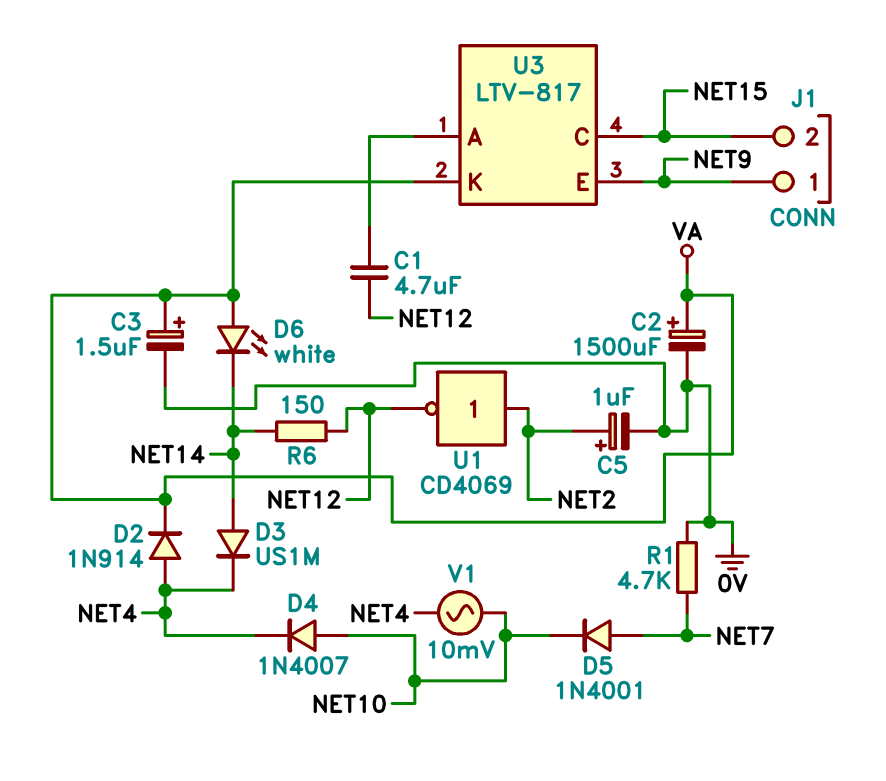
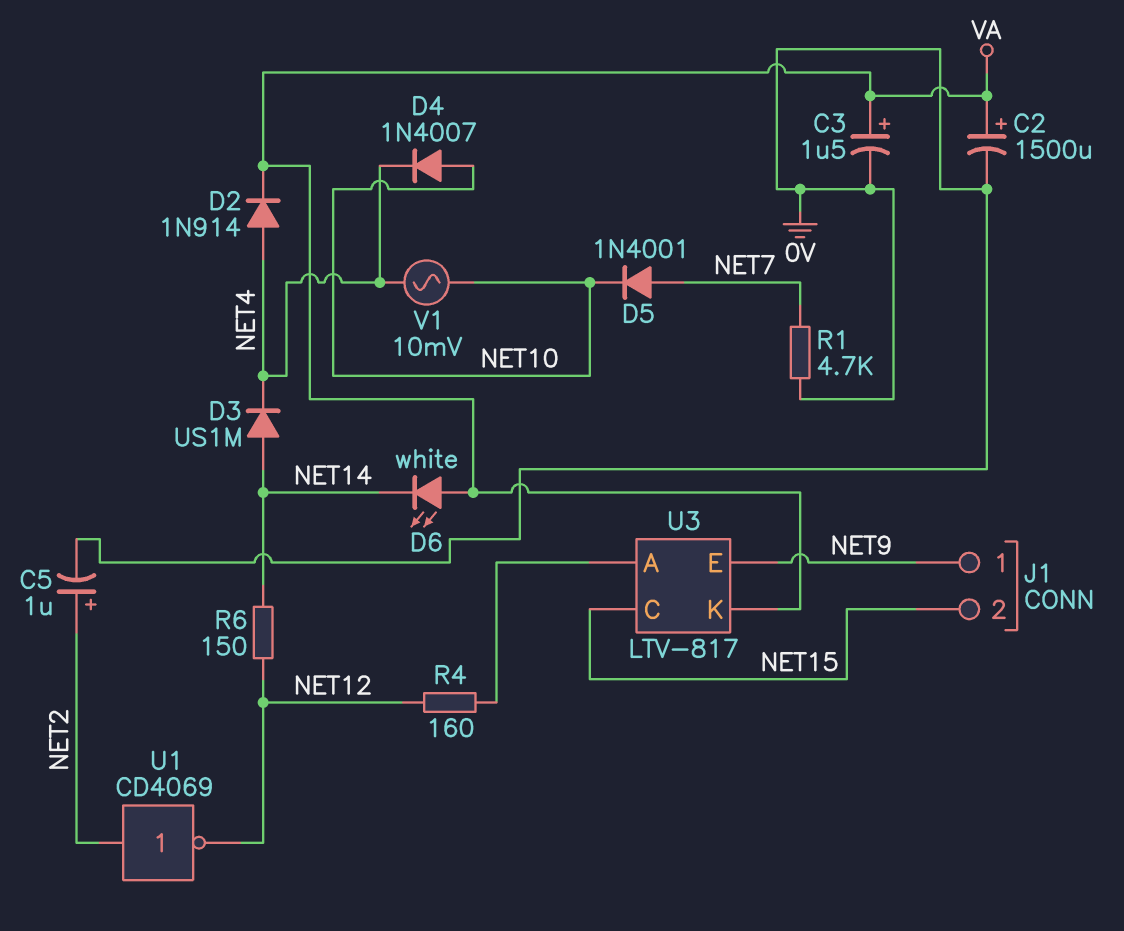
C1: 4.7uF (NET12, U3/A) -> none
R4: none -> 160 (NET12, U3/A)

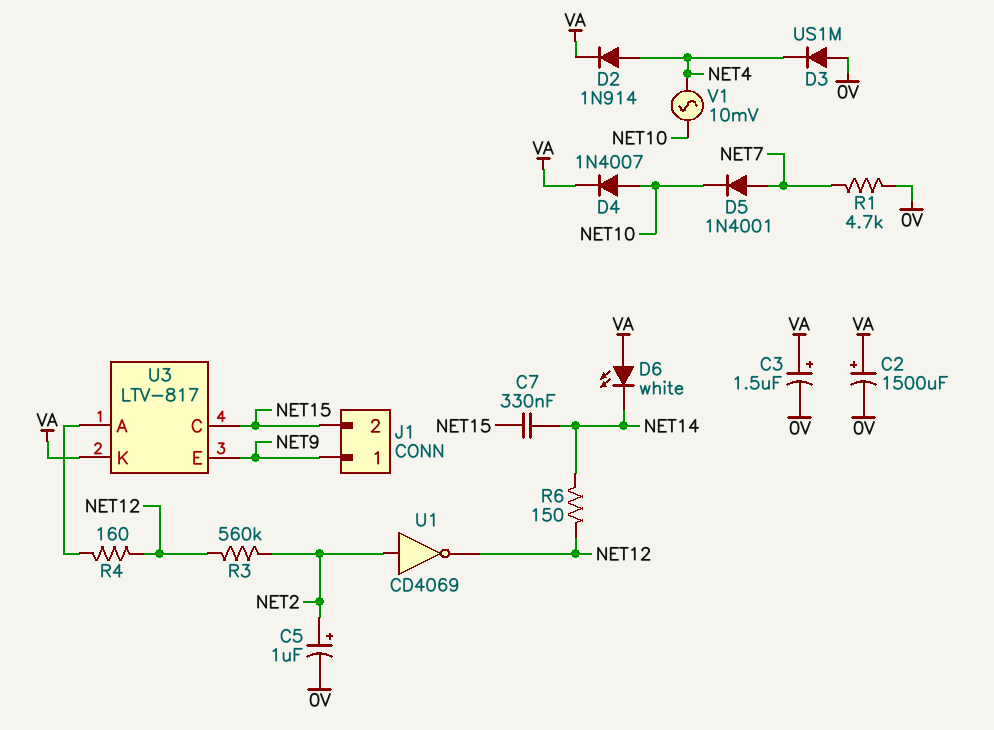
C7: none -> 330nF (NET14, NET15)
D3: diode US1M (A NET14, K NET4) -> diode US1M (A 0V, K NET4)
D4: diode 1N4007 (A NET10, K NET4) -> diode 1N4007 (A NET10, K VA)
R3: none -> 560k (NET2, NET12)

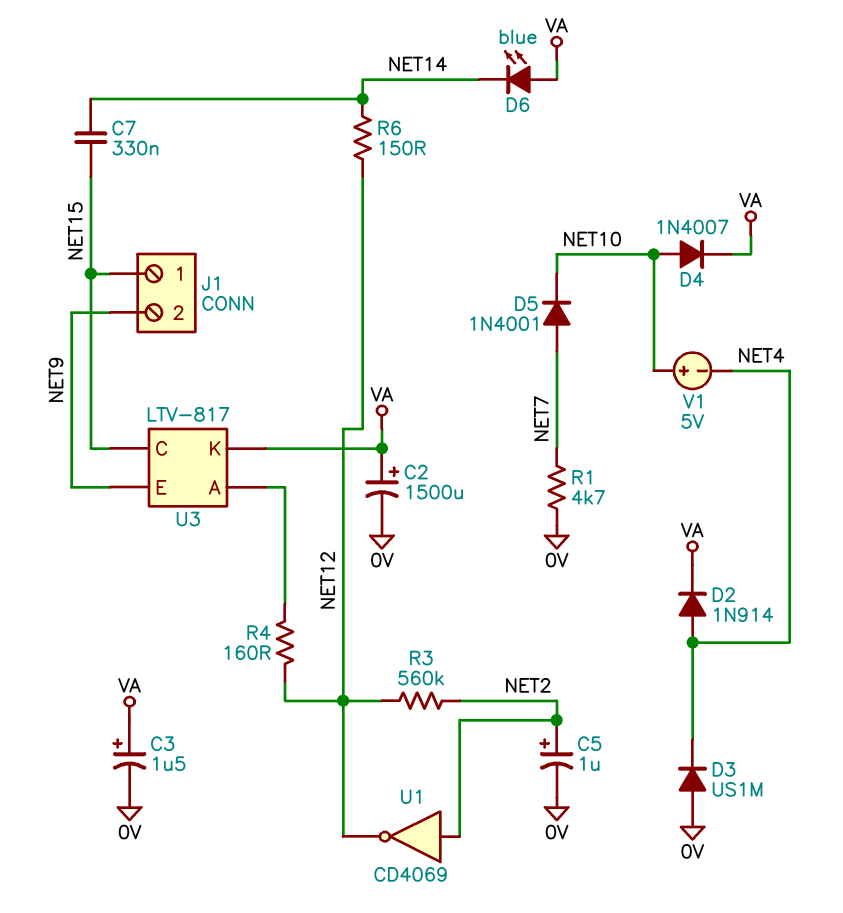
D6: LED white (A VA, K NET14) -> LED blue (A VA, K NET14)
J1 pin 1: NET9 -> NET15
J1 pin 2: NET15 -> NET9
V1: AC 10mV (NET4, NET10) -> 5V (plus NET10, minus NET4)

